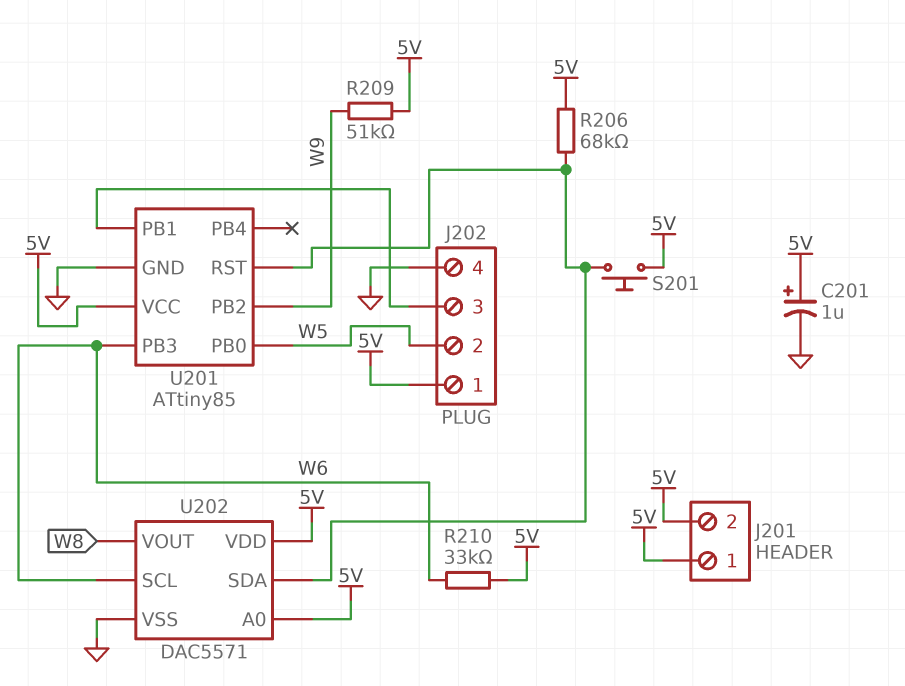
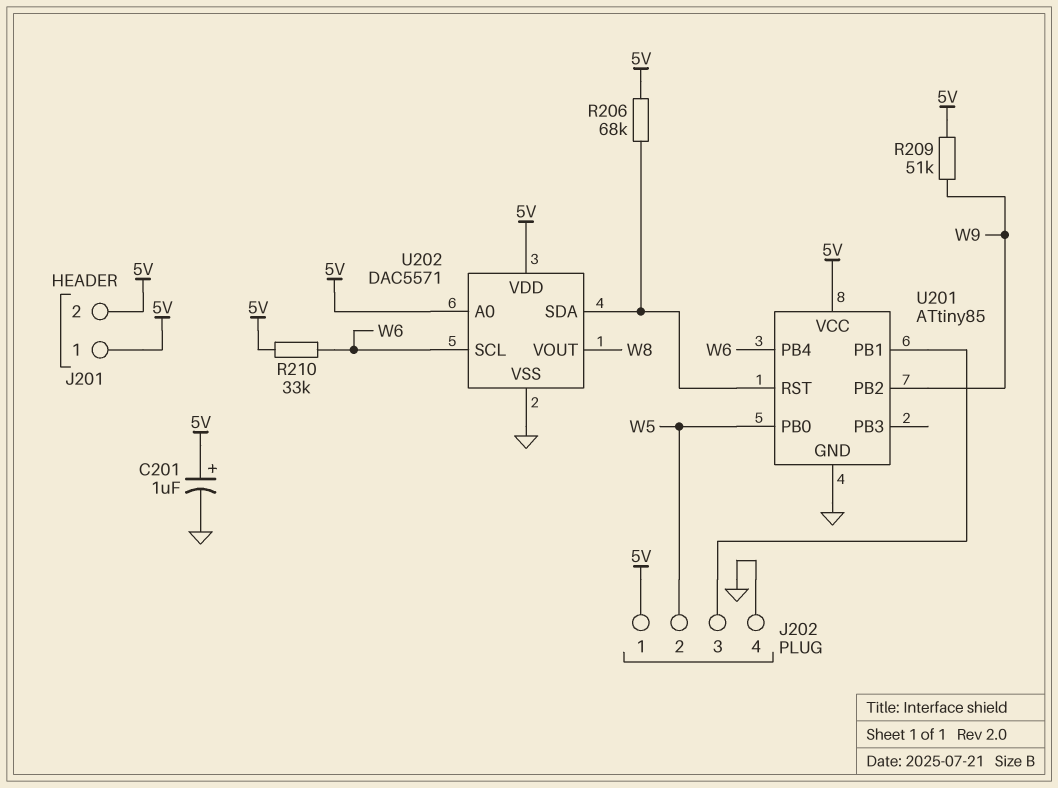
S201: button (5V, U201/RST) -> none
U201 pin PB3: W6 -> none
U201 pin PB4: none -> W6

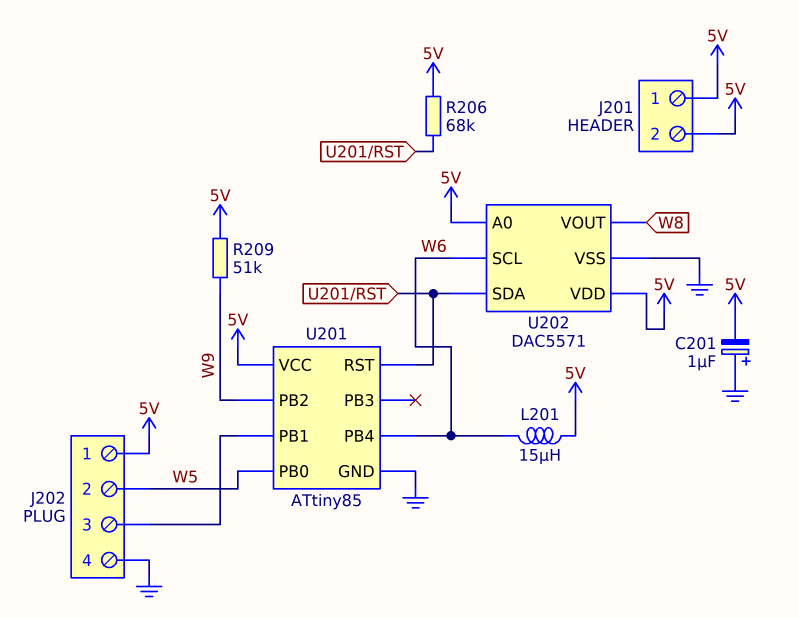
C201: 1uF (plus 5V, minus GND) -> 1uF (plus GND, minus 5V)
L201: none -> 15uH (5V, W6)
R210: 33k (5V, W6) -> none

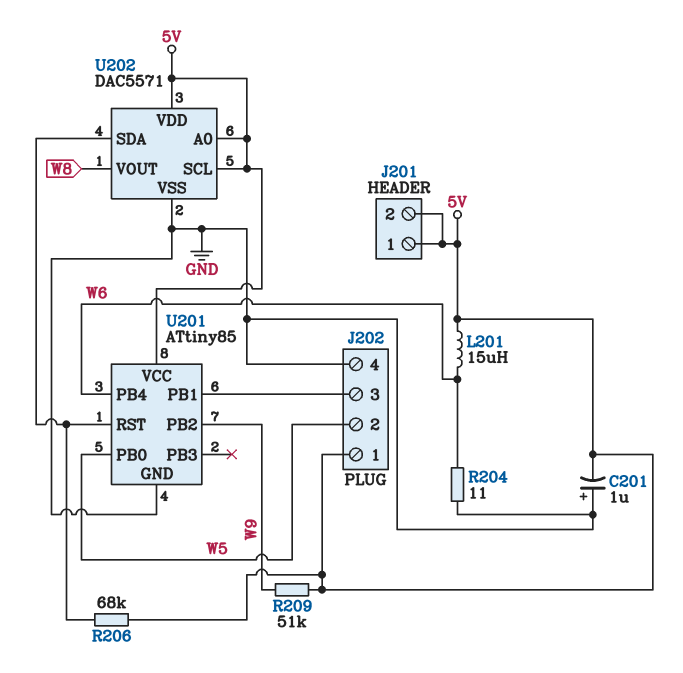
R204: none -> 11 (GND, W6)
U202 pin SCL: W6 -> 5V

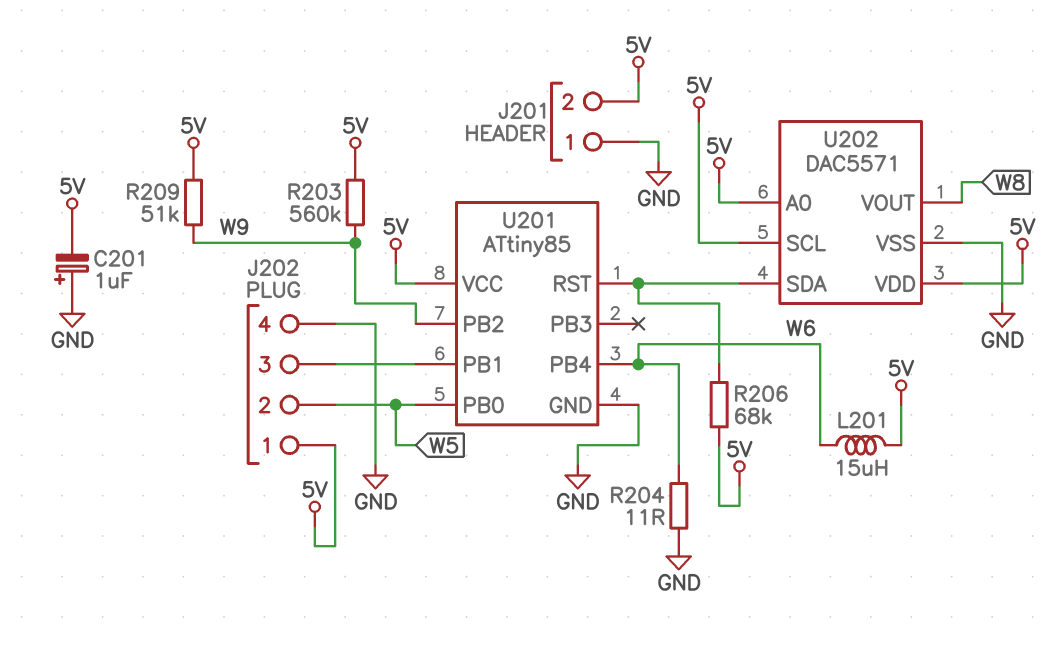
J201 pin 1: 5V -> GND
R203: none -> 560k (5V, W9)

